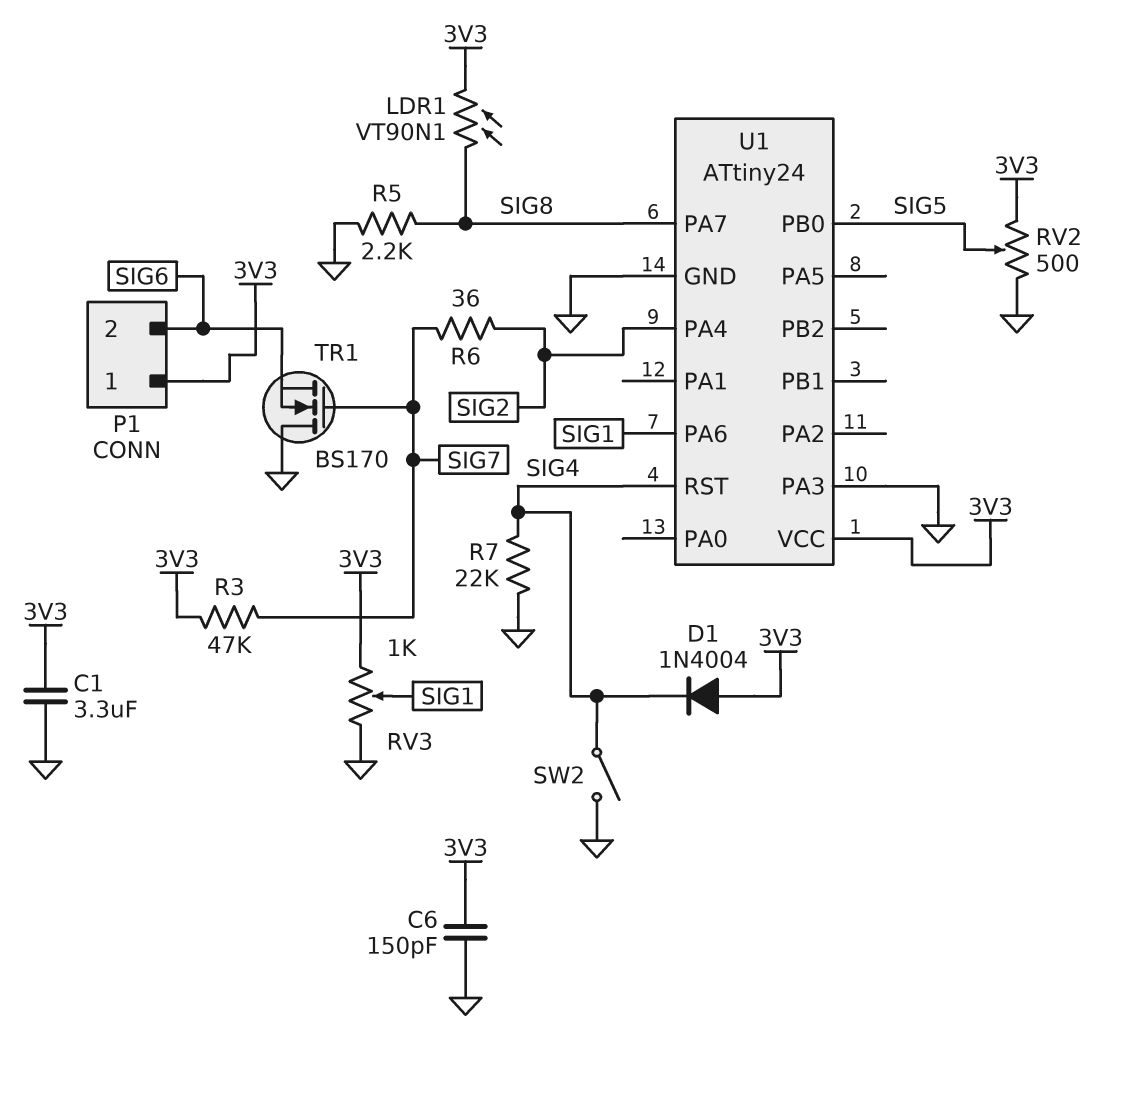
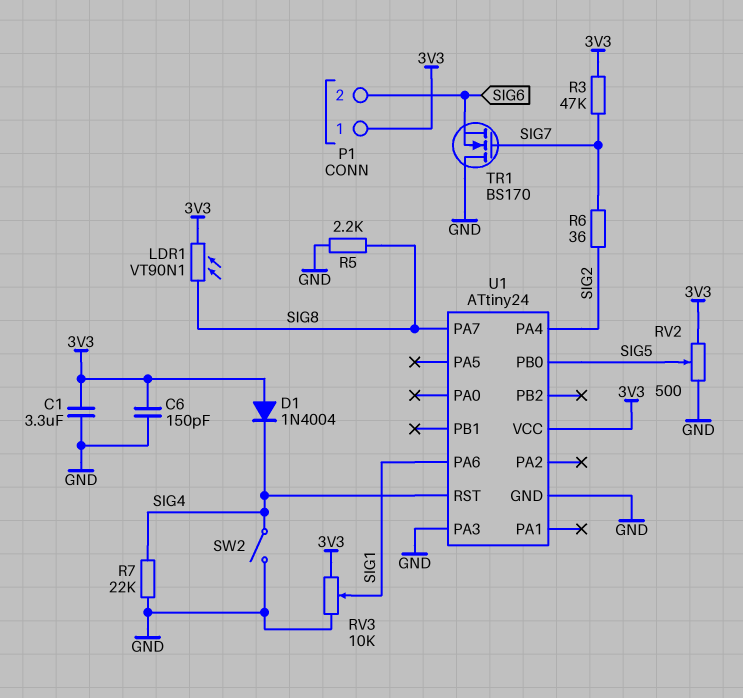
RV3: 1k (3V3, GND, wiper SIG1) -> 10k (3V3, GND, wiper SIG1)

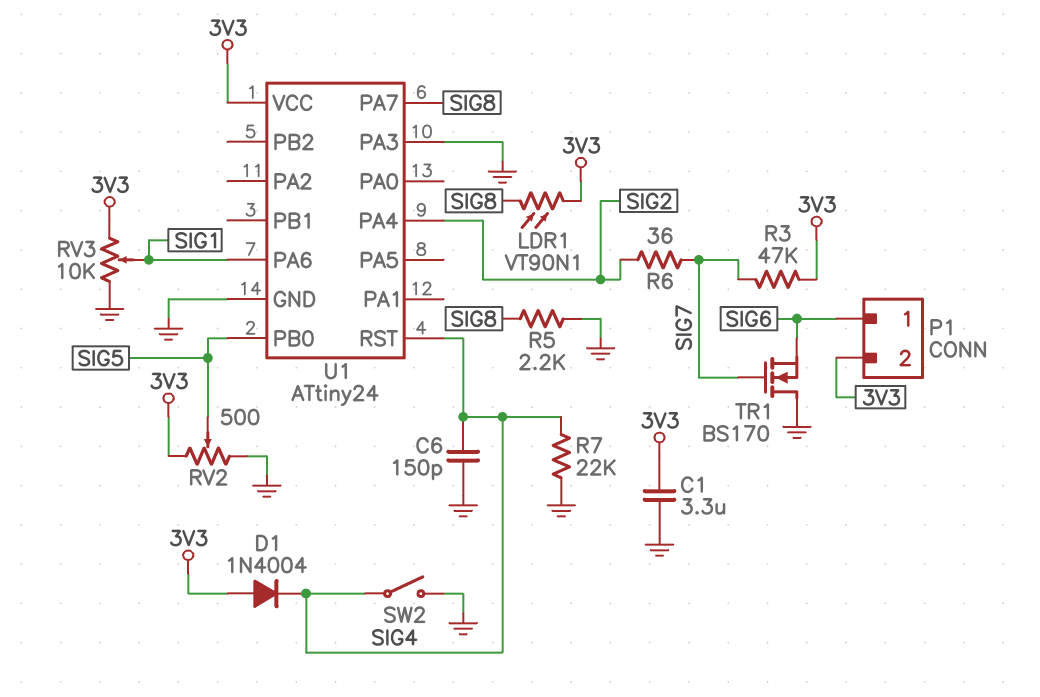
C6: 150pF (3V3, GND) -> 150pF (GND, SIG4)
P1 pin 1: 3V3 -> SIG6
P1 pin 2: SIG6 -> 3V3

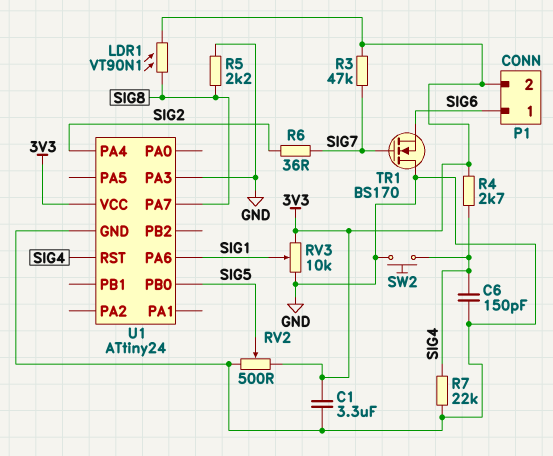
D1: diode 1N4004 (A 3V3, K SIG4) -> none
R4: none -> 2.7k (3V3, SIG4)
SW2: switch (GND, SIG4) -> button (GND, SIG4)

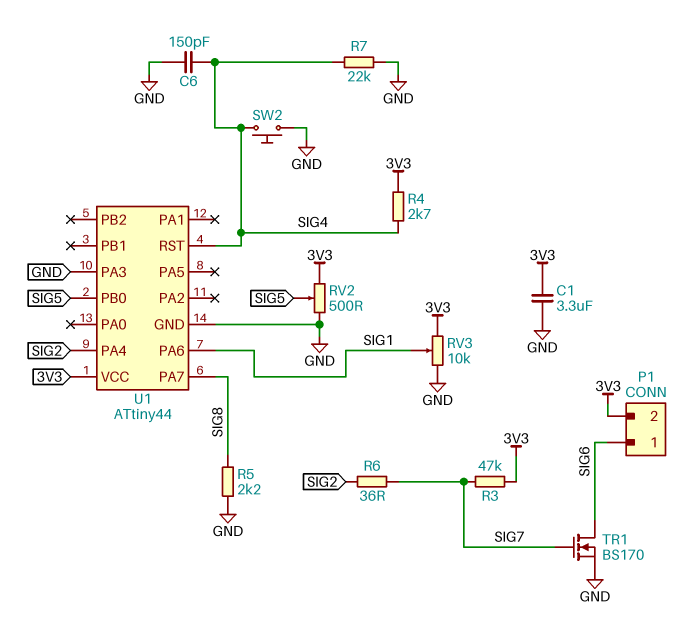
LDR1: VT90N1 (3V3, SIG8) -> none
TR1: NMOS BS170 (G SIG7, D GND, S SIG6) -> NMOS BS170 (G SIG7, D SIG6, S GND)
U1: ATtiny24 -> ATtiny44

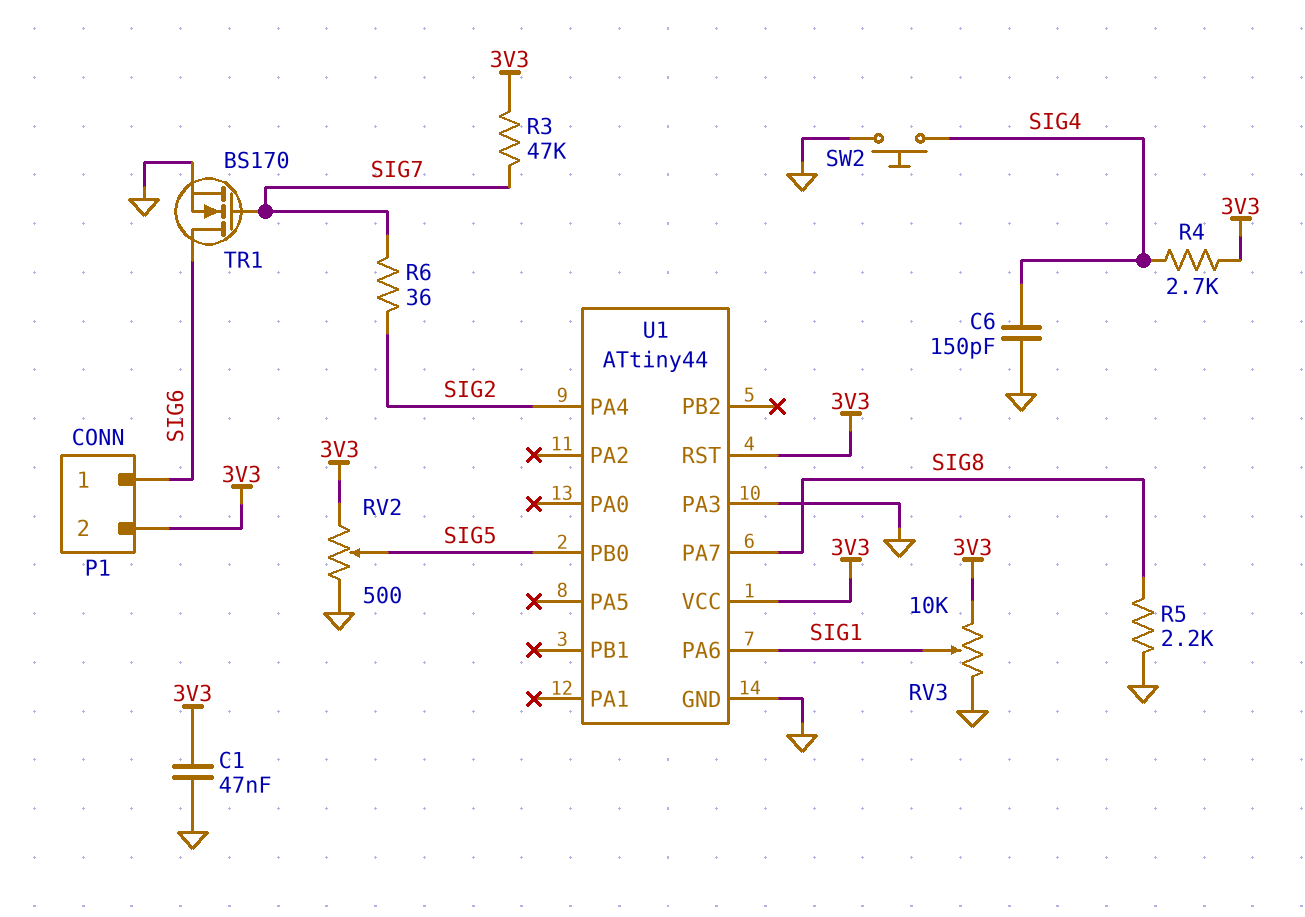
C1: 3.3uF (3V3, GND) -> 47nF (3V3, GND)
R7: 22k (GND, SIG4) -> none
U1 pin RST: SIG4 -> 3V3

